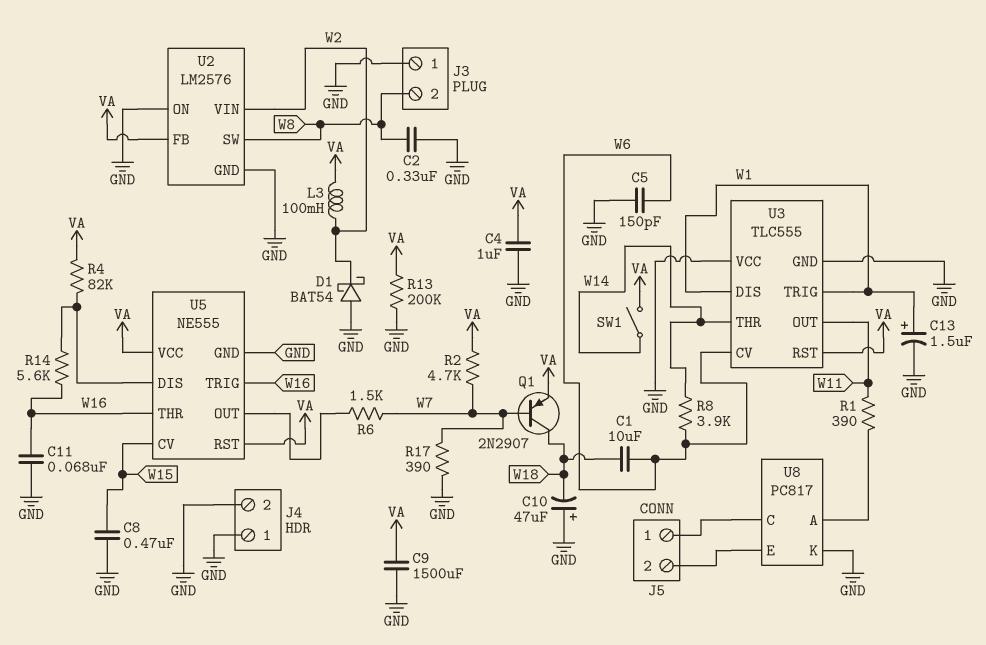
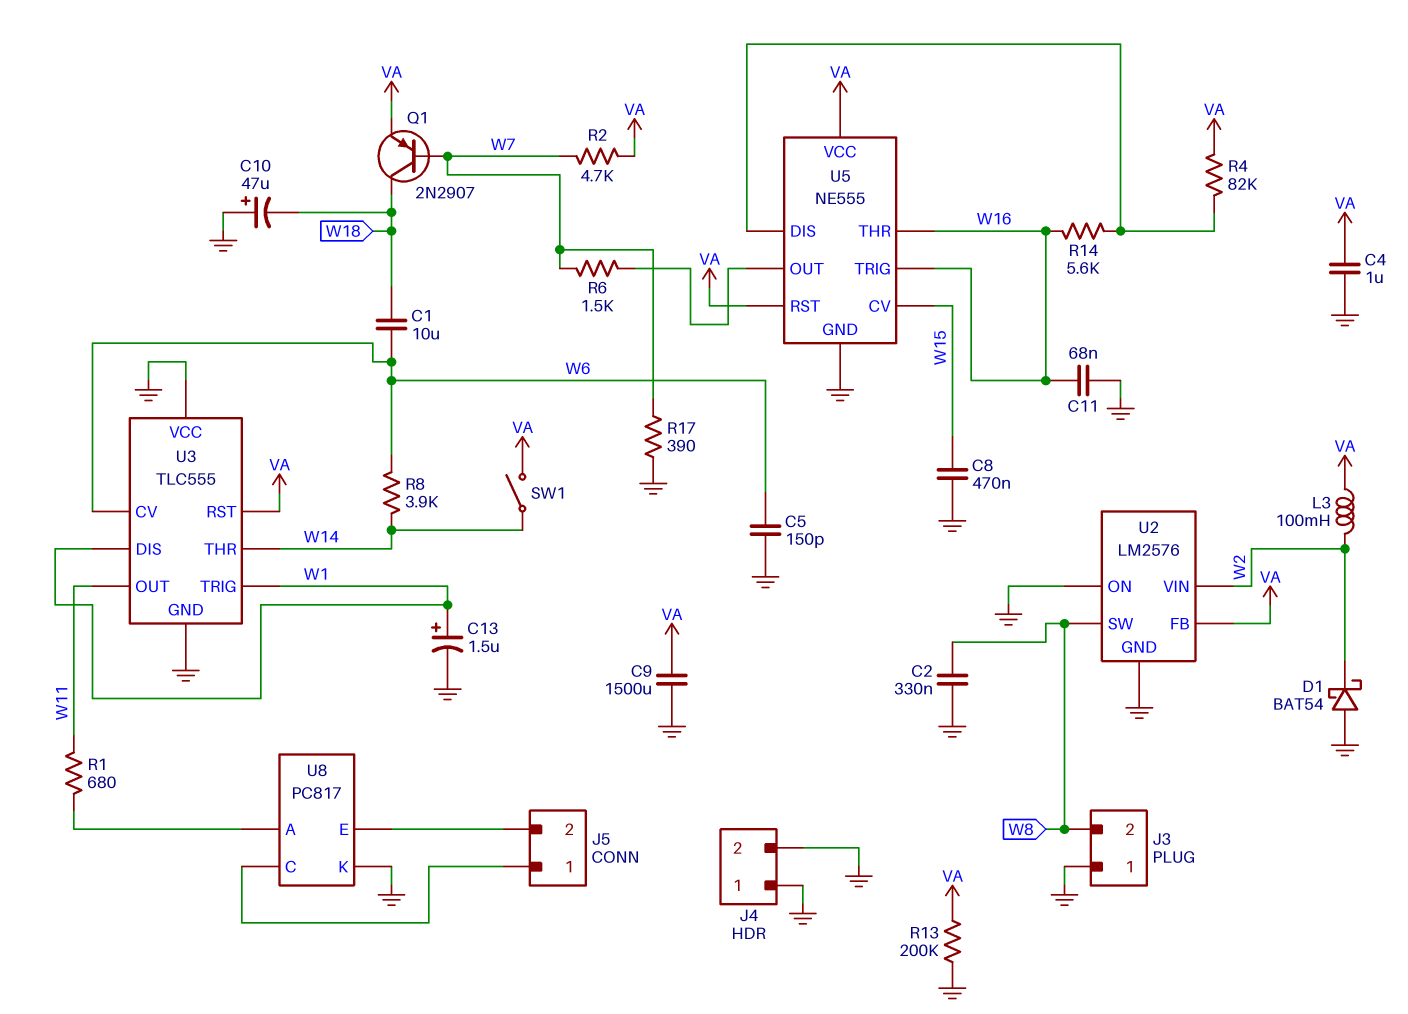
R1: 390 (U8/A, W11) -> 680 (U8/A, W11)

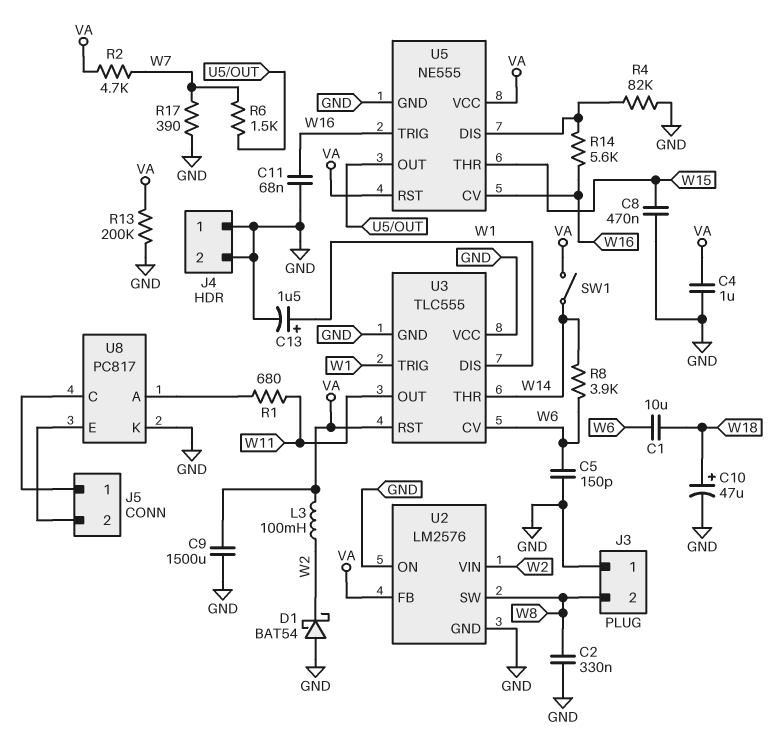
C10: 47uF (plus GND, minus W18) -> 47uF (plus W18, minus GND)
Q1: PNP 2N2907 (B W7, C W18, E VA) -> none
R4: 82k (U5/DIS, VA) -> 82k (GND, U5/DIS)
U5 pin CV: W15 -> W16
U5 pin THR: W16 -> W15

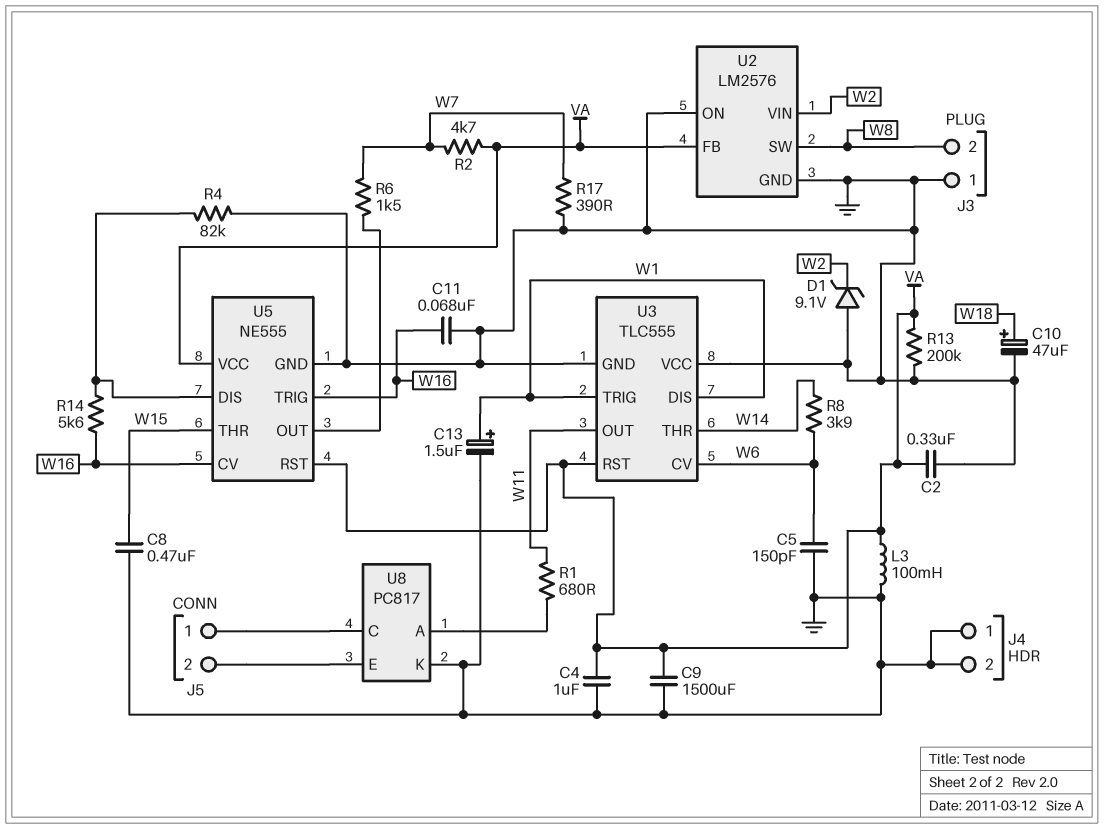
C1: 10uF (W6, W18) -> none
C2: 330nF (GND, W8) -> 330nF (GND, VA)
D1: schottky BAT54 (A GND, K W2) -> zener 9.1V (A GND, K W2)
L3: 100mH (VA, W2) -> 100mH (GND, VA)
SW1: switch (VA, W14) -> none

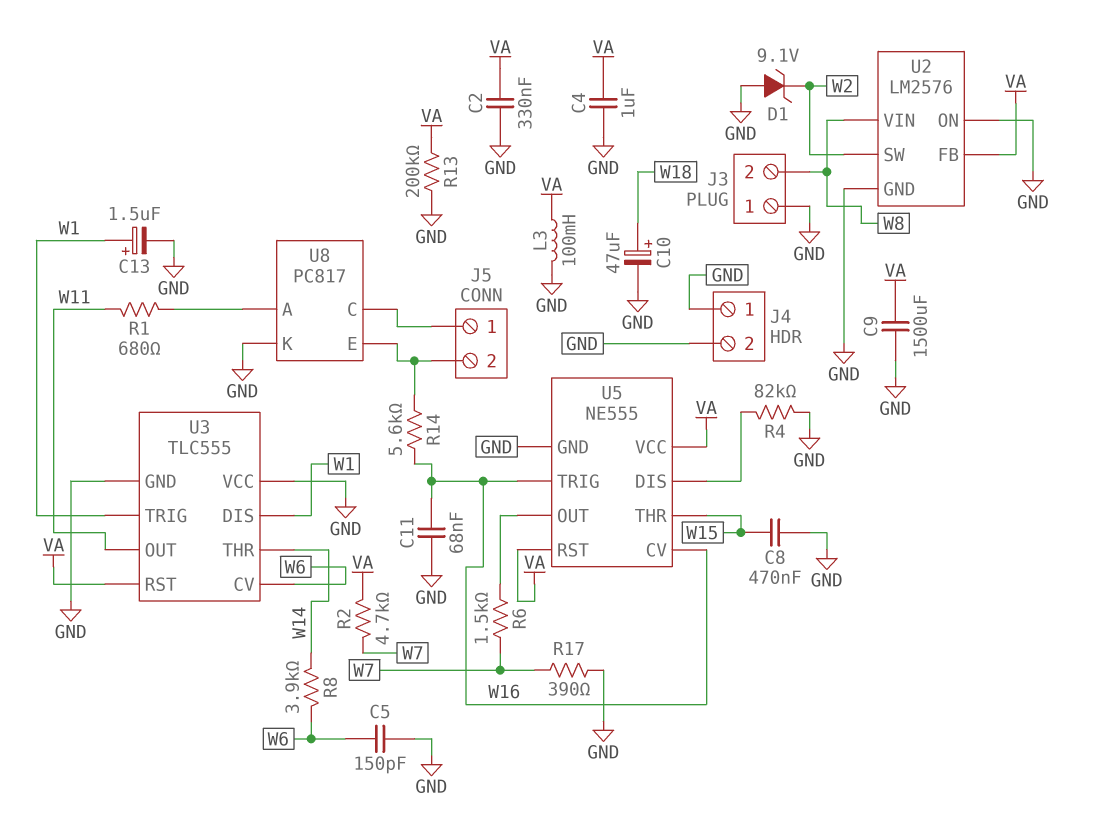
R14: 5.6k (U5/DIS, W16) -> 5.6k (J5/2, W16)
U2 pin SW: W8 -> W2
U2 pin VIN: W2 -> W8

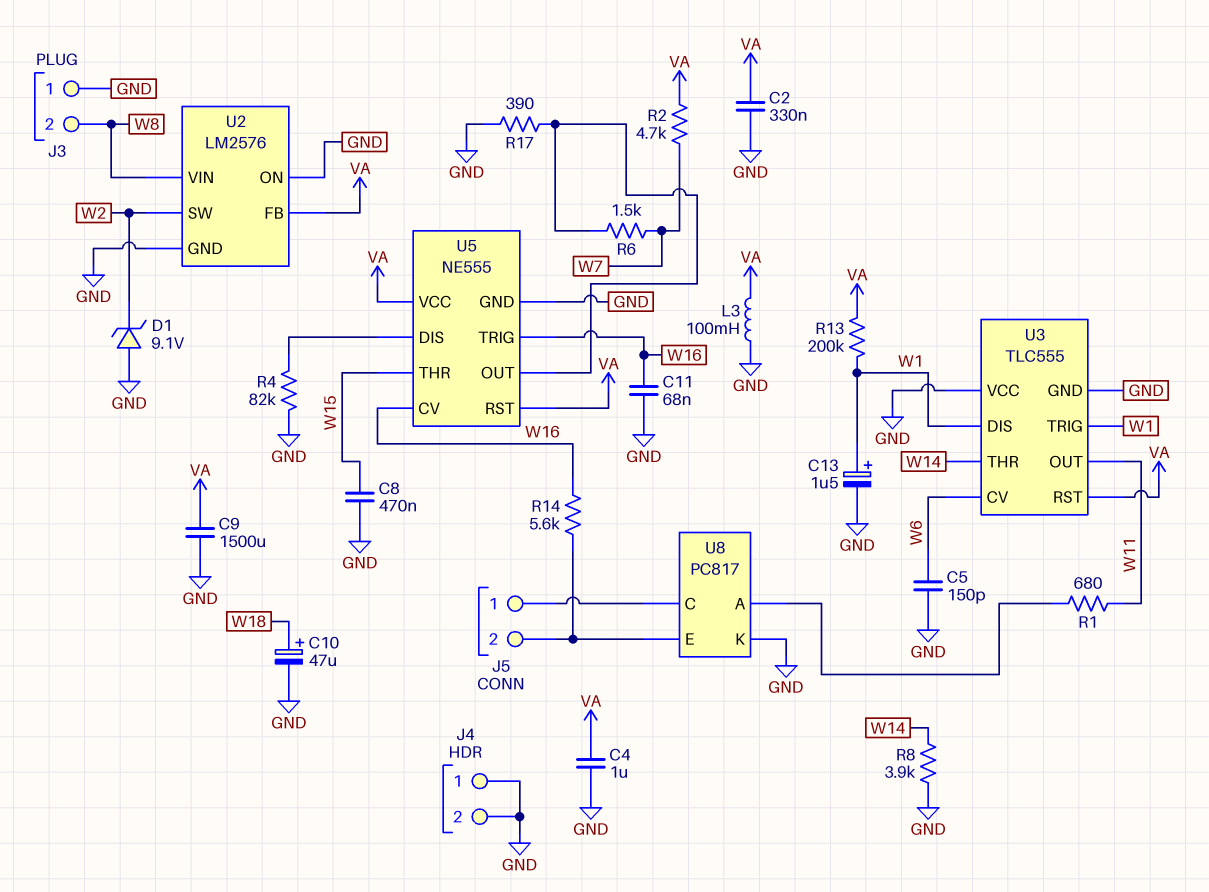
R8: 3.9k (W6, W14) -> 3.9k (GND, W14)
R13: 200k (GND, VA) -> 200k (VA, W1)
R17: 390 (GND, W7) -> 390 (GND, U5/OUT)

